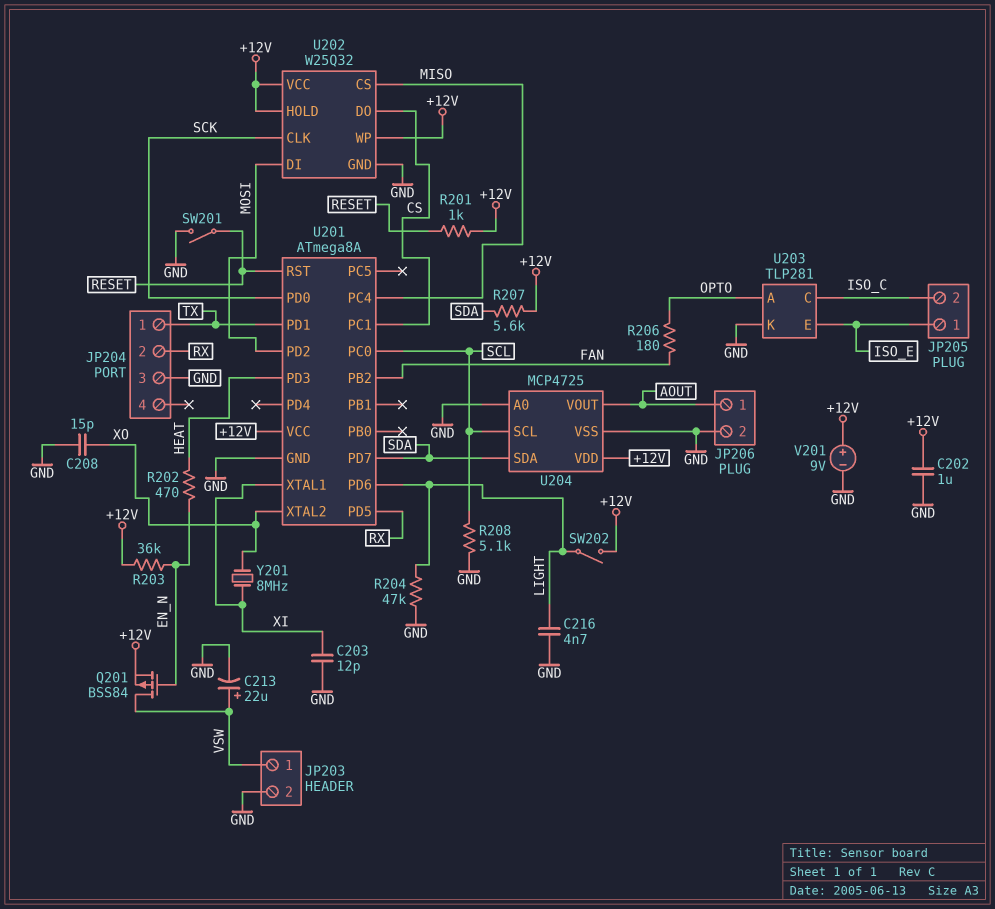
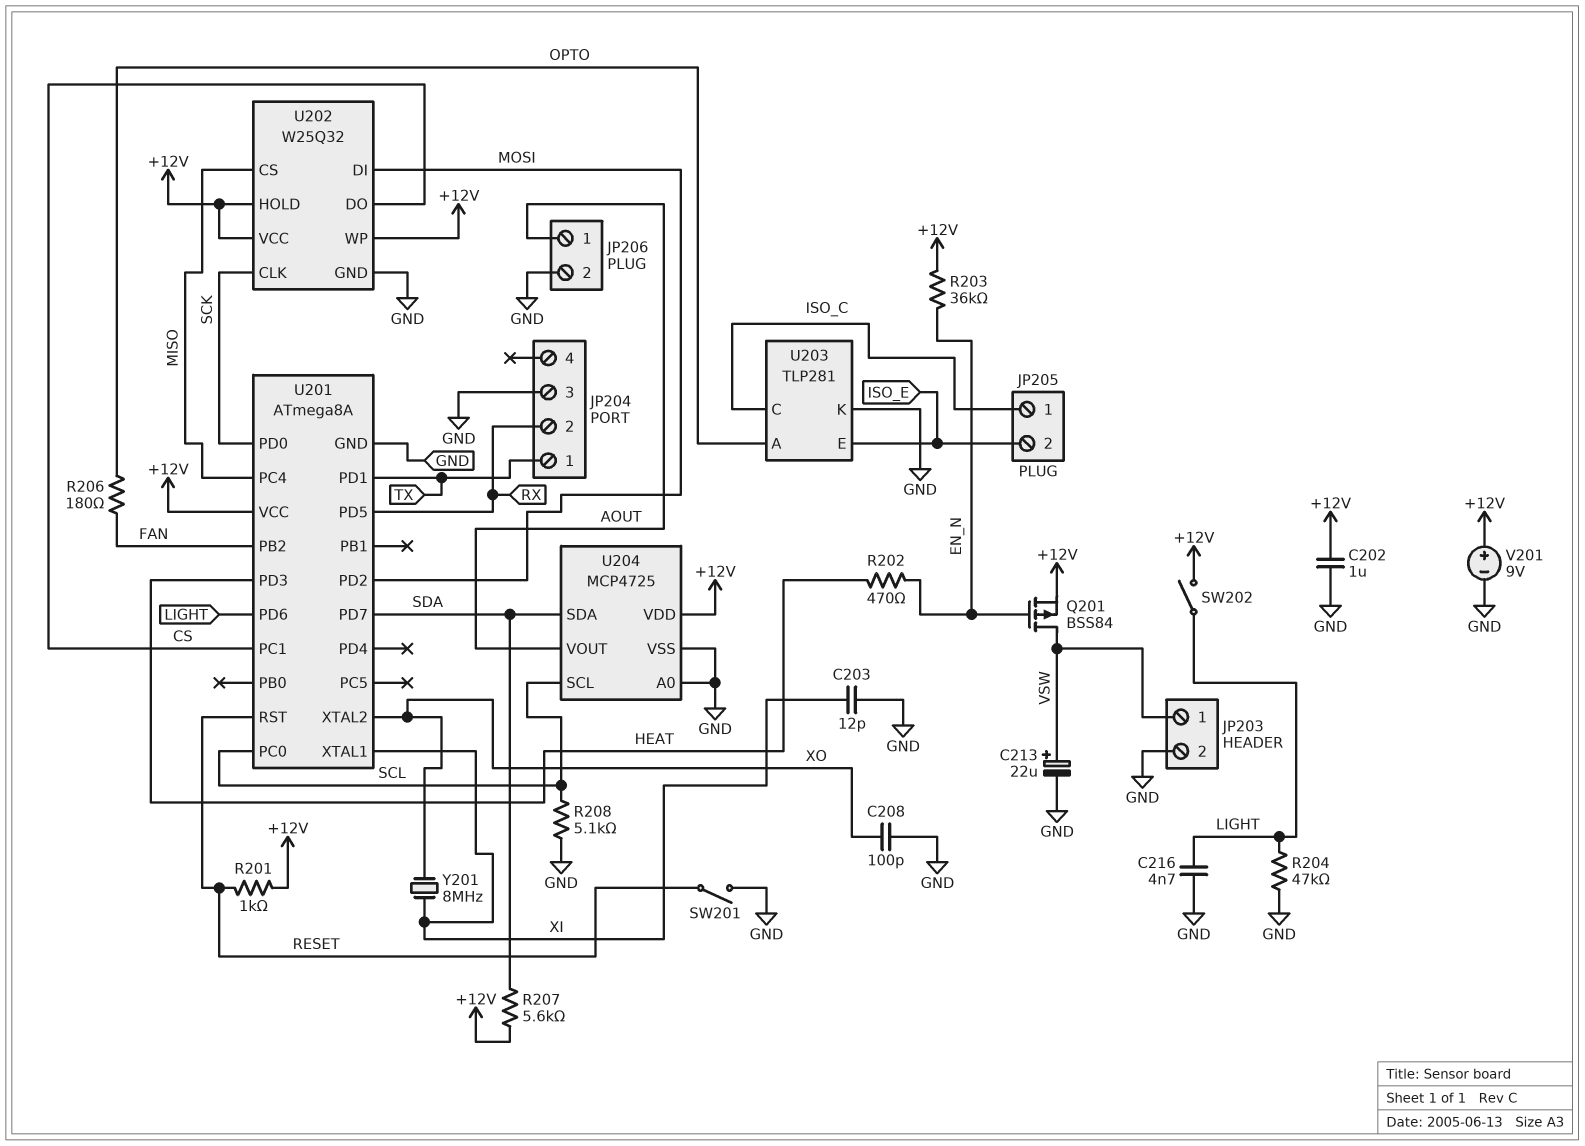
C208: 15pF (GND, XO) -> 100pF (GND, XO)
JP205 pin 1: ISO_E -> ISO_C
JP205 pin 2: ISO_C -> ISO_E

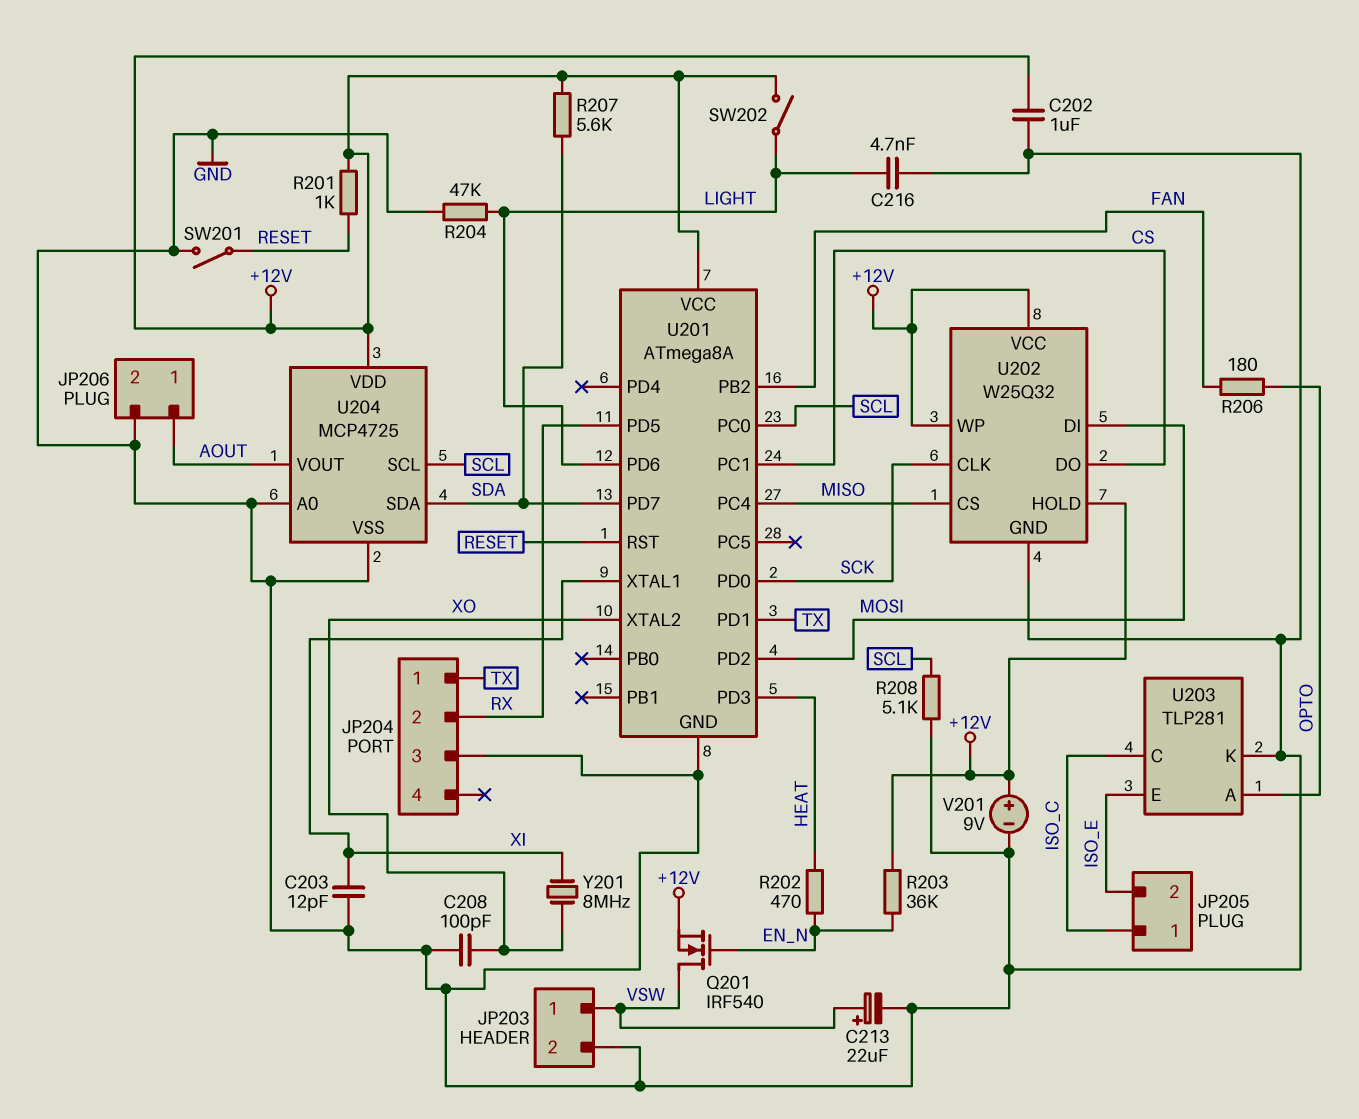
Q201: PMOS BSS84 (G EN_N, D VSW, S +12V) -> NMOS IRF540 (G EN_N, D VSW, S +12V)

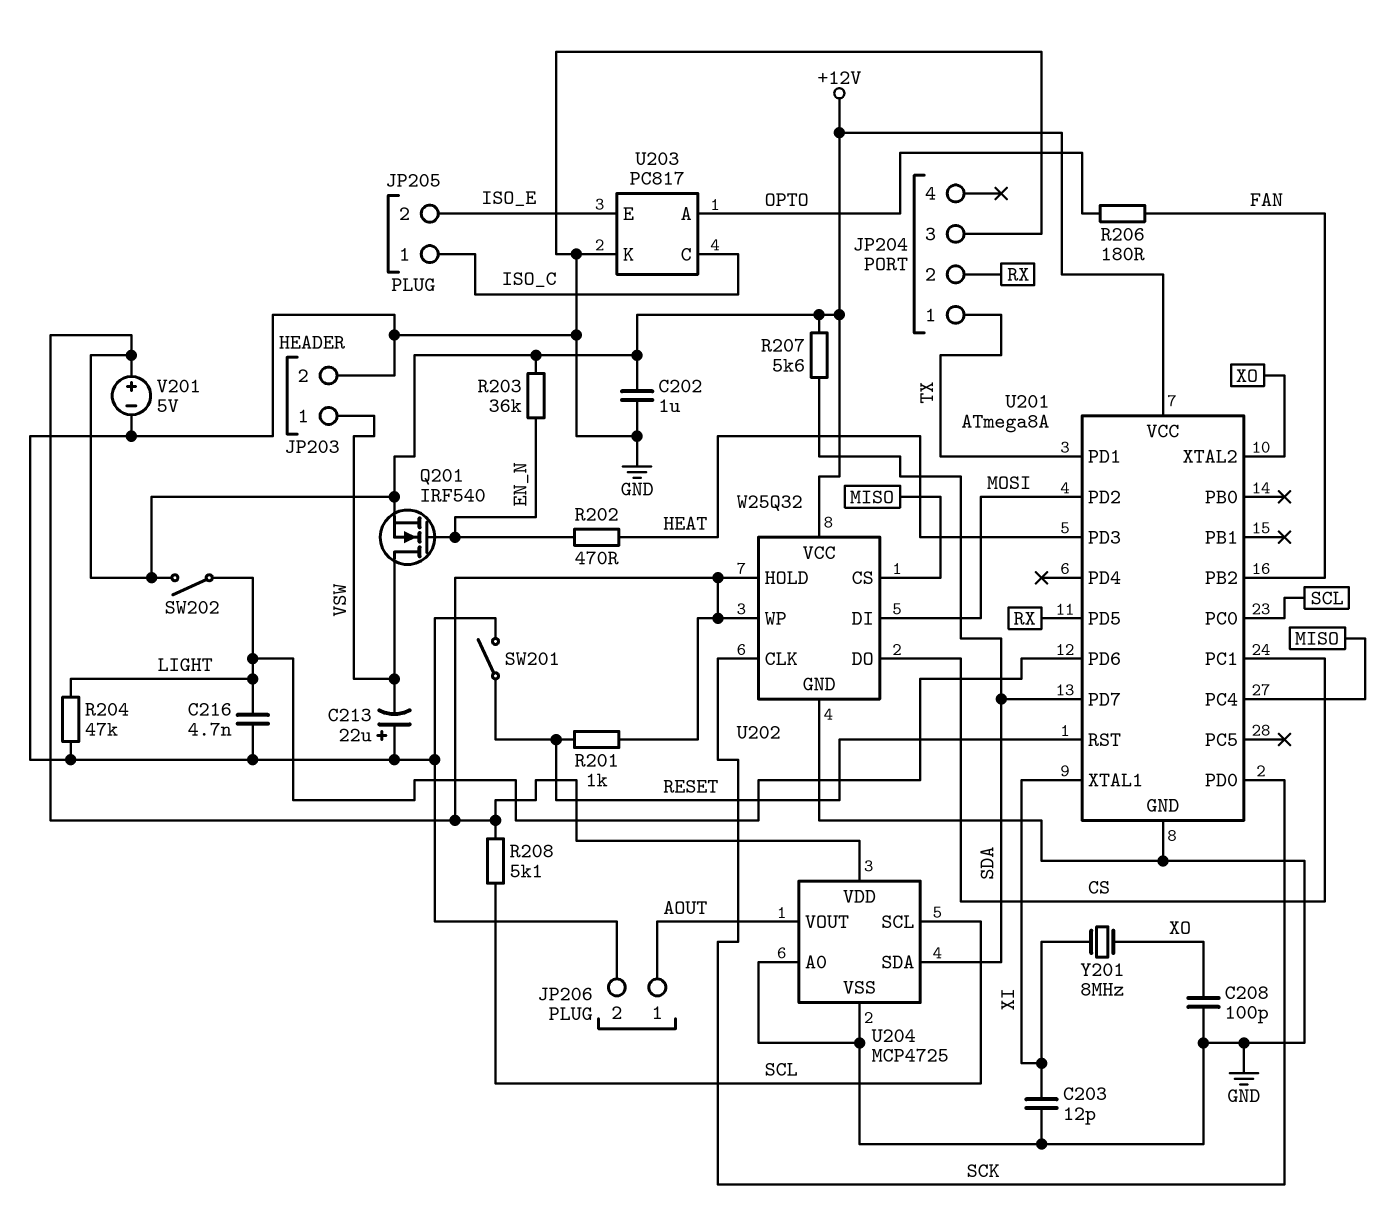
C213: 22uF (plus VSW, minus GND) -> 22uF (plus GND, minus VSW)
R208: 5.1k (GND, SCL) -> 5.1k (+12V, SCL)
U203: TLP281 -> PC817
V201: 9V (plus +12V, minus GND) -> 5V (plus +12V, minus GND)

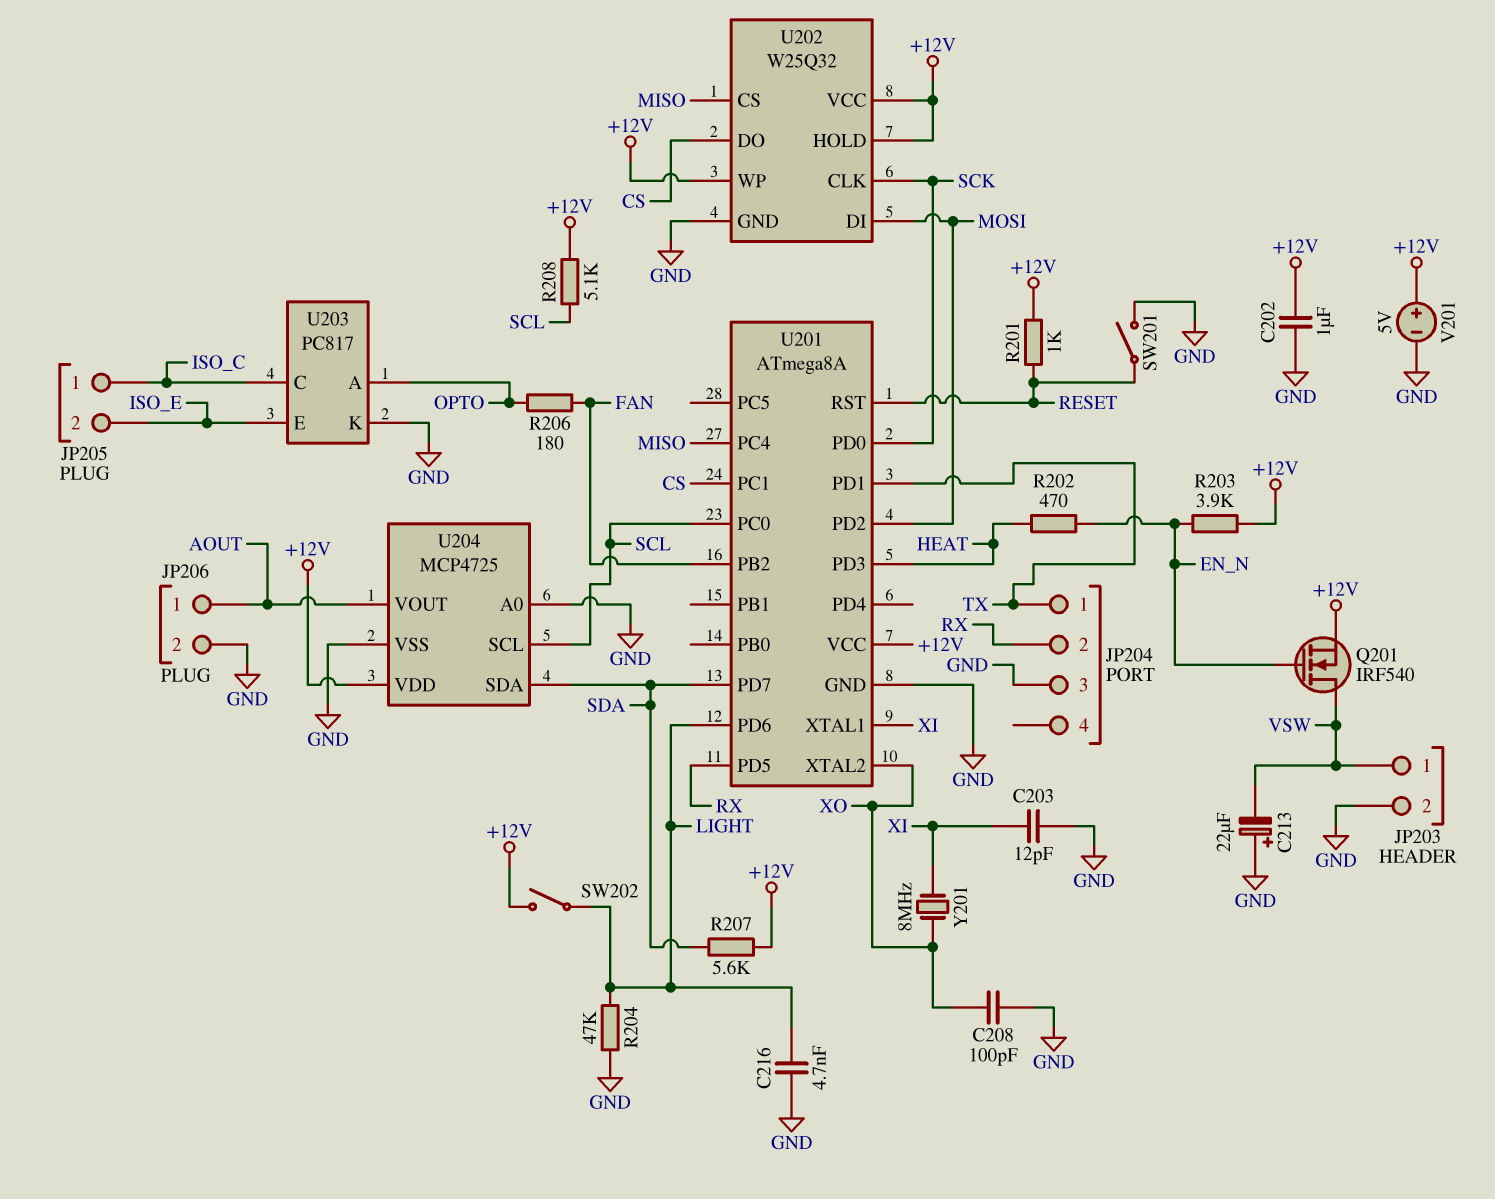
R203: 36k (+12V, EN_N) -> 3.9k (+12V, EN_N)

